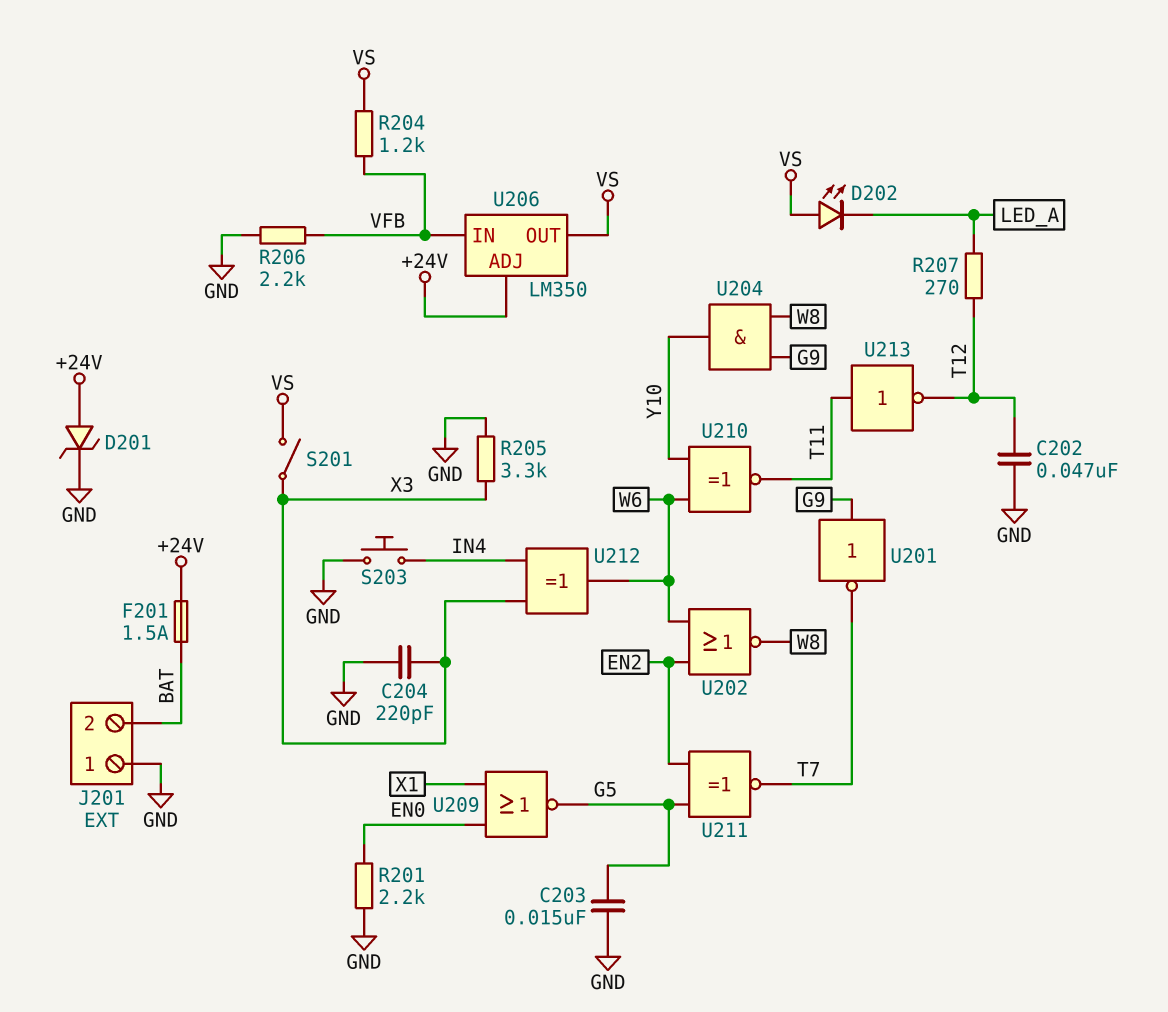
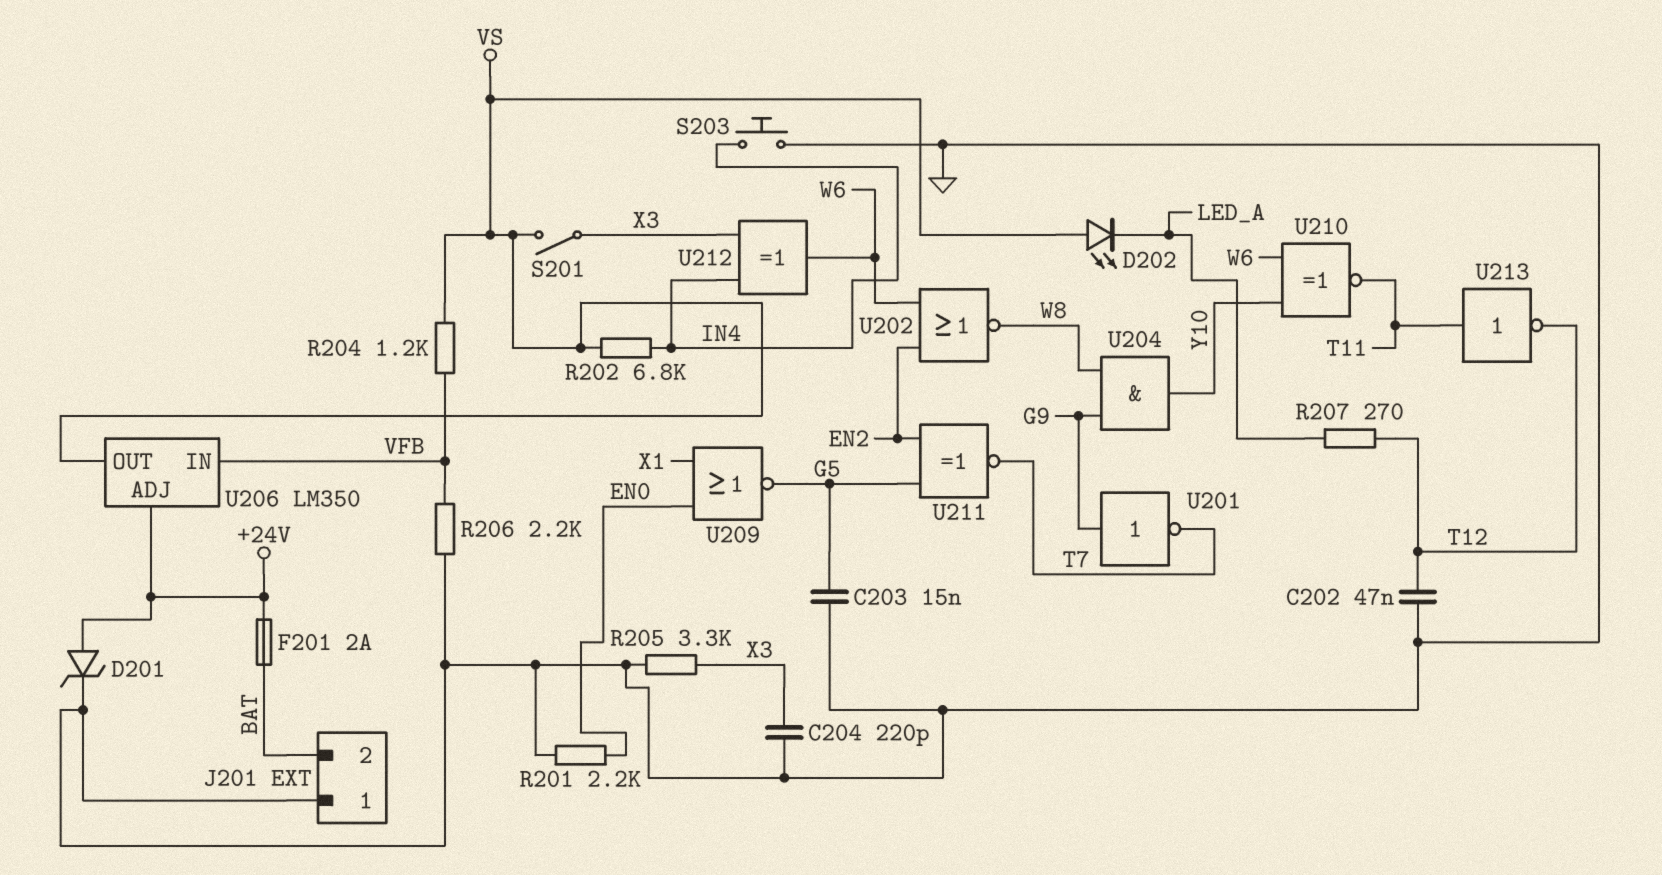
F201: 1.5A (+24V, BAT) -> 2A (+24V, BAT)
R202: none -> 6.8k (IN4, VS)

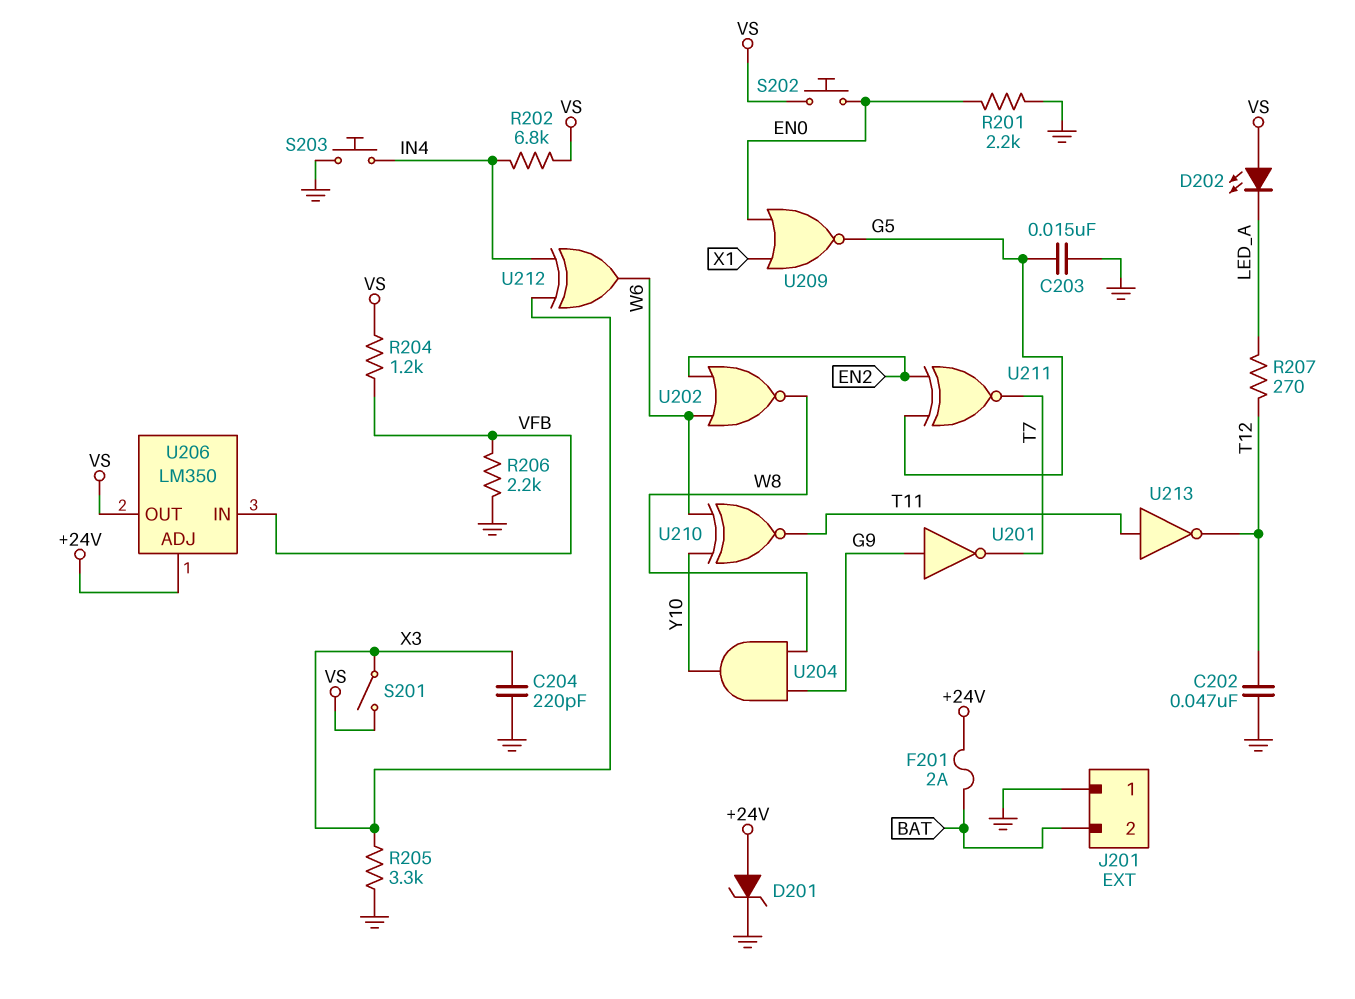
S202: none -> button (EN0, VS)

